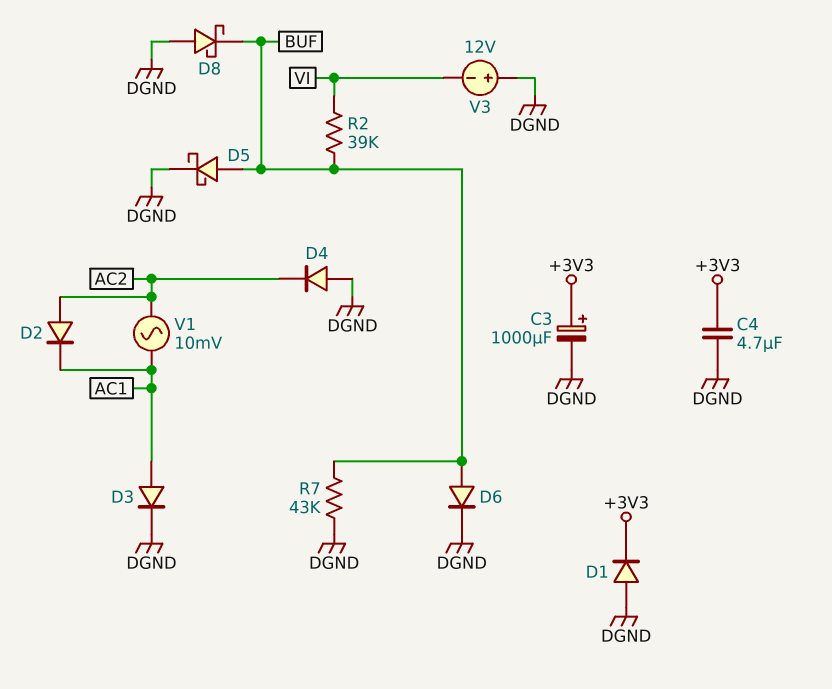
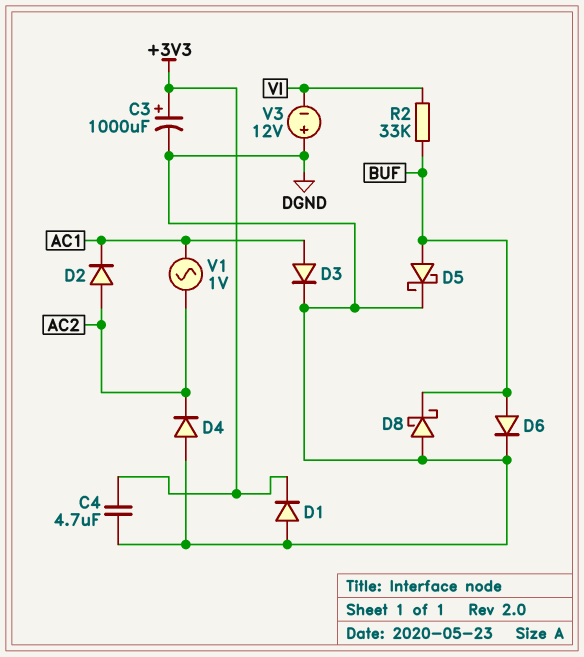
R2: 39k (BUF, VI) -> 33k (BUF, VI)
R7: 43k (BUF, DGND) -> none
V1: AC 10mV (AC1, AC2) -> AC 1V (AC1, AC2)

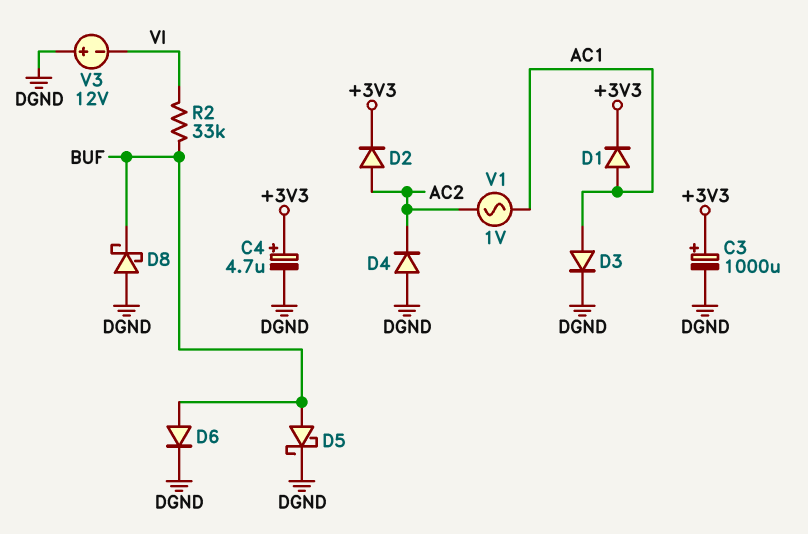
C4: 4.7uF (+3V3, DGND) -> 4.7uF (plus +3V3, minus DGND)
D1: diode (A DGND, K +3V3) -> diode (A AC1, K +3V3)
D2: diode (A AC2, K AC1) -> diode (A AC2, K +3V3)

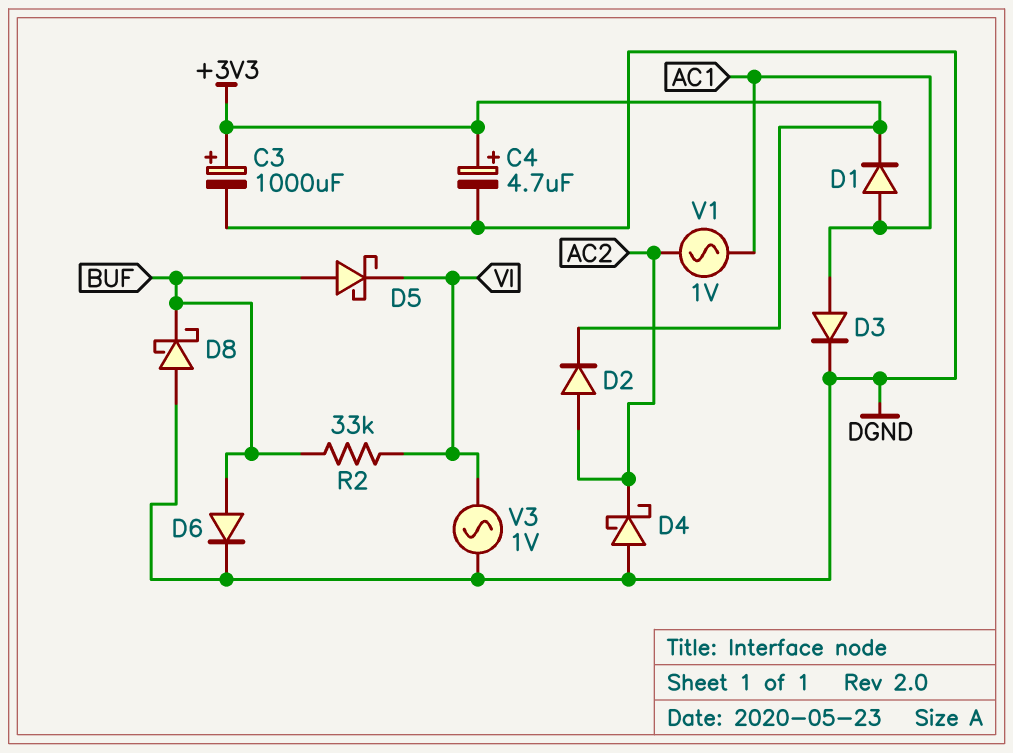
D4: diode (A DGND, K AC2) -> schottky (A DGND, K AC2)
D5: schottky (A BUF, K DGND) -> schottky (A BUF, K VI)
V3: 12V (plus DGND, minus VI) -> AC 1V (DGND, VI)

